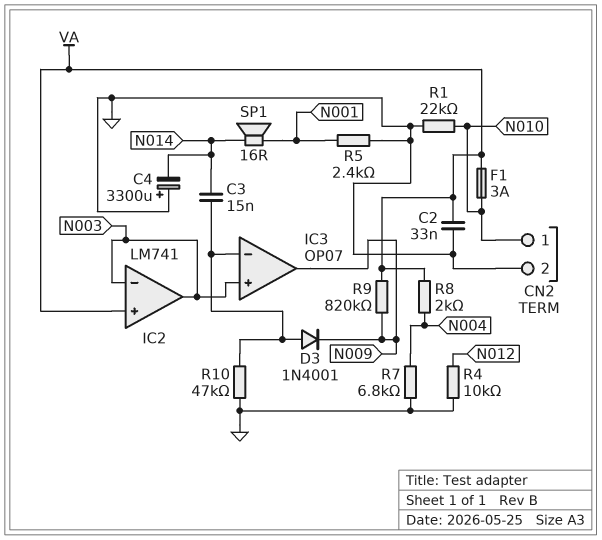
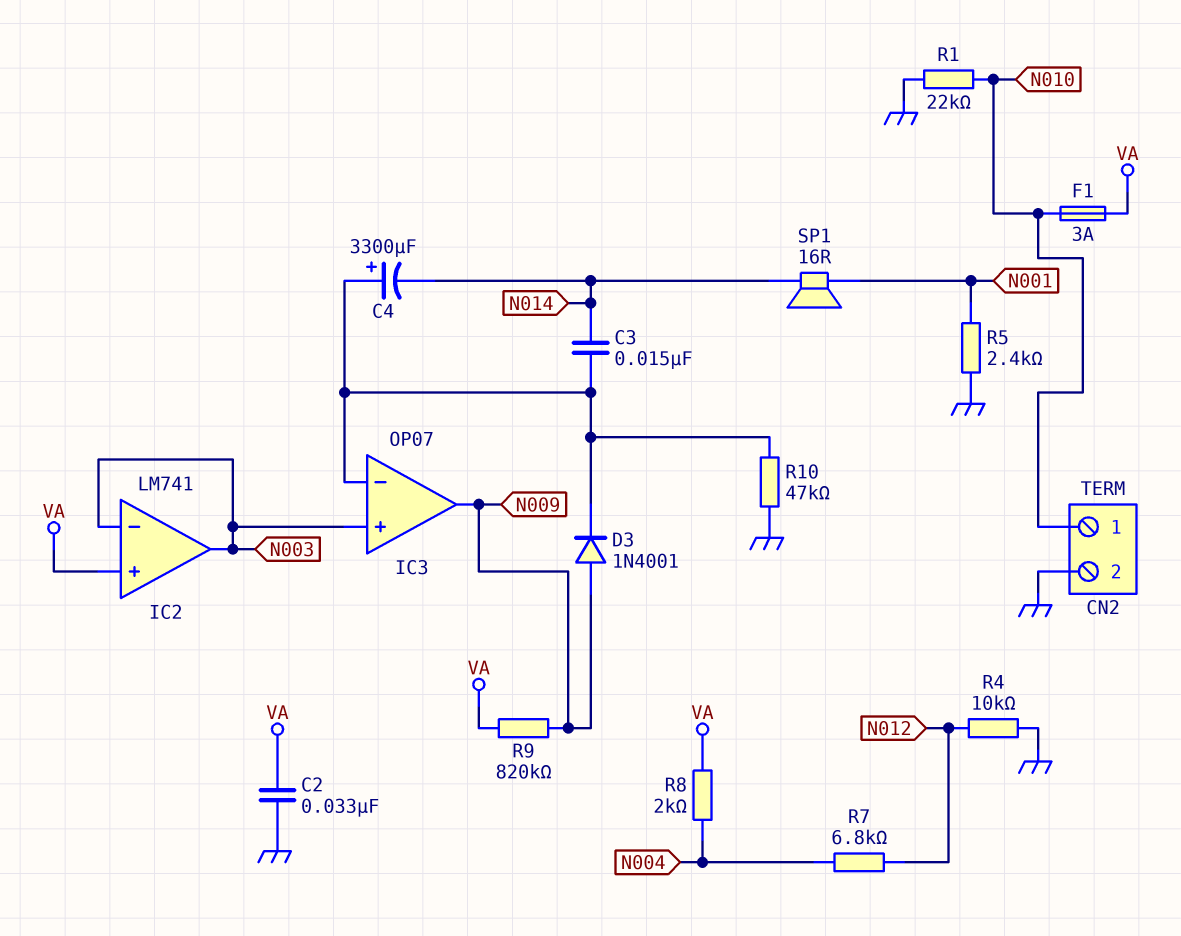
C4: 3300uF (plus GND, minus N014) -> 3300uF (plus IC3/in-, minus N014)
D3: diode 1N4001 (A IC3/in-, K N009) -> diode 1N4001 (A N009, K IC3/in-)
R7: 6.8k (GND, N004) -> 6.8k (N004, N012)

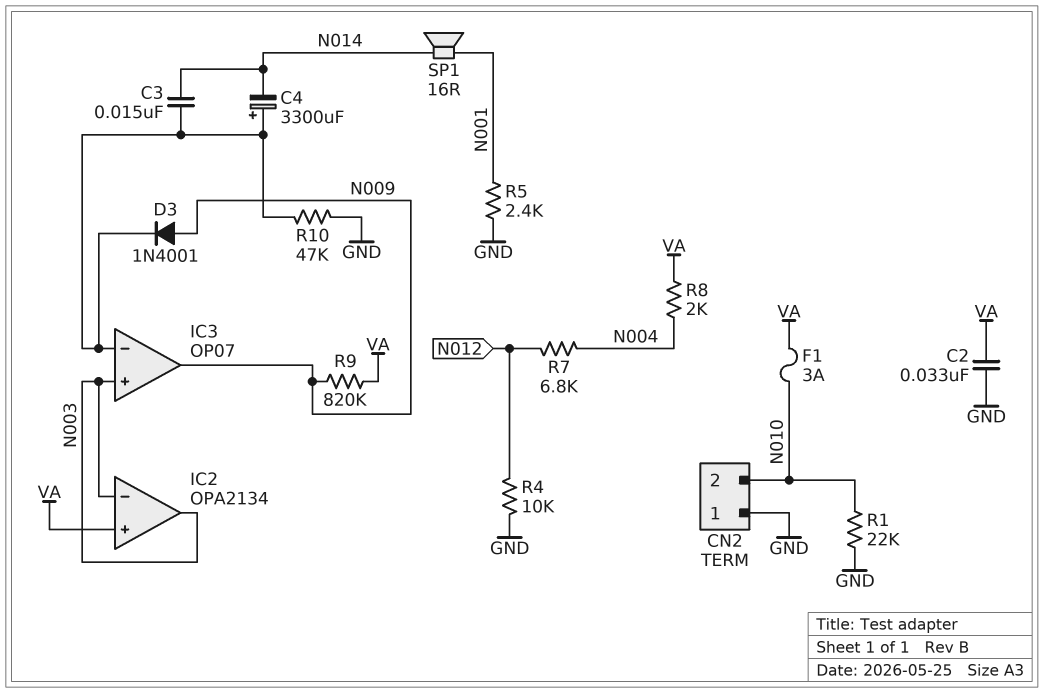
CN2 pin 1: N010 -> GND
CN2 pin 2: GND -> N010
IC2: LM741 -> OPA2134

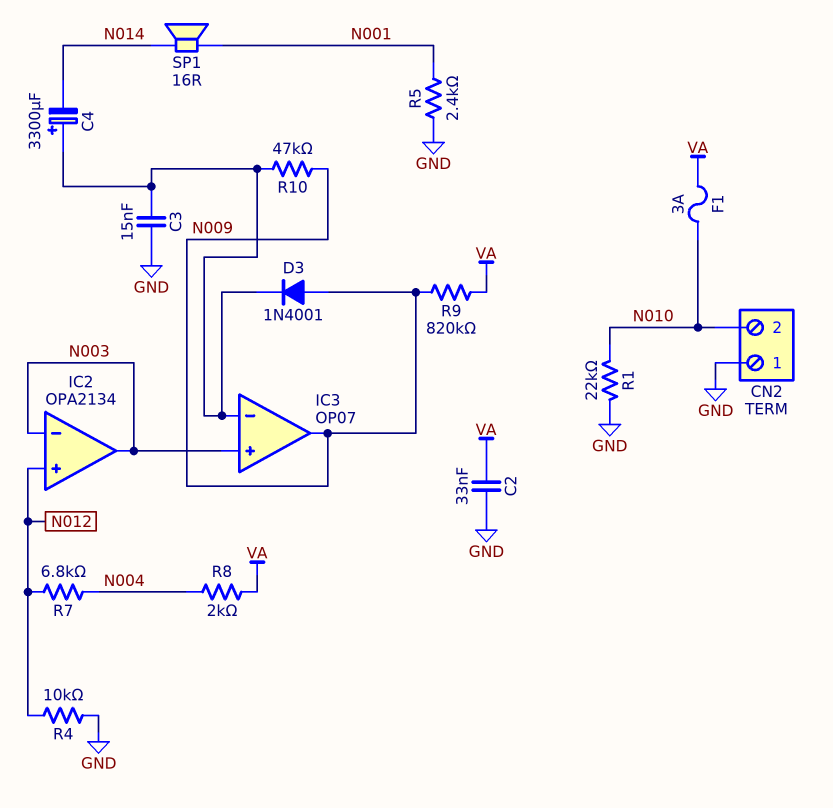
C3: 15nF (IC3/in-, N014) -> 15nF (GND, IC3/in-)
IC2 pin in+: VA -> N012
R10: 47k (GND, IC3/in-) -> 47k (IC3/in-, N009)

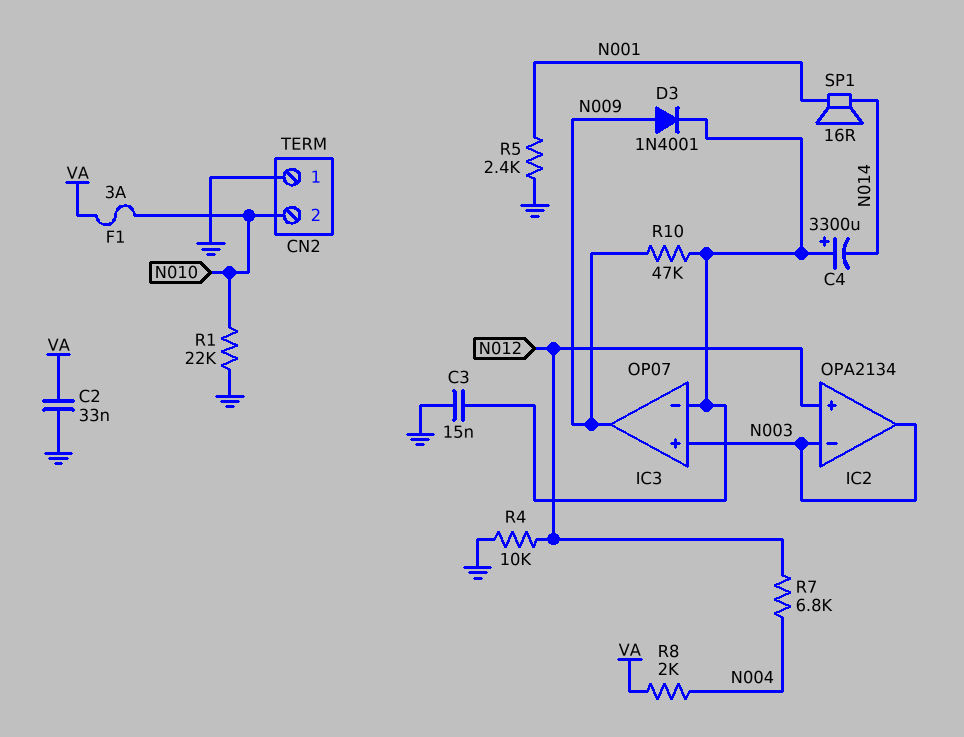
R9: 820k (N009, VA) -> none

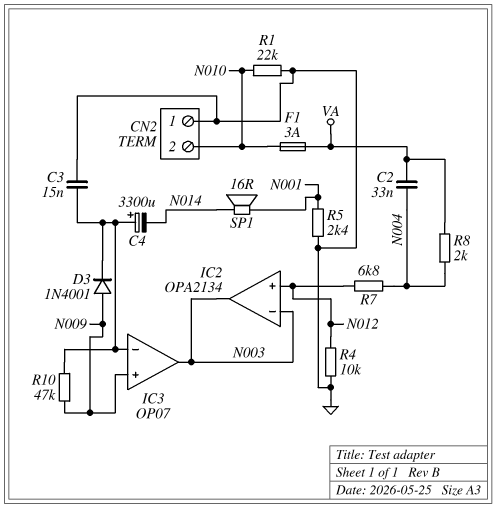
C2: 33nF (GND, VA) -> 33nF (N004, VA)
IC3 pin in+: N003 -> N009
IC3 pin out: N009 -> N003

